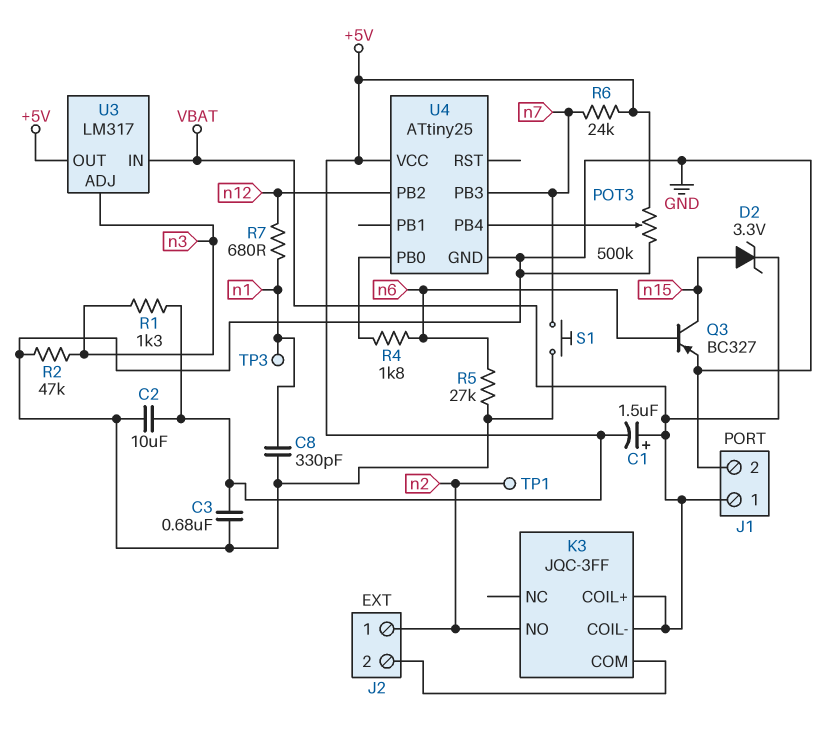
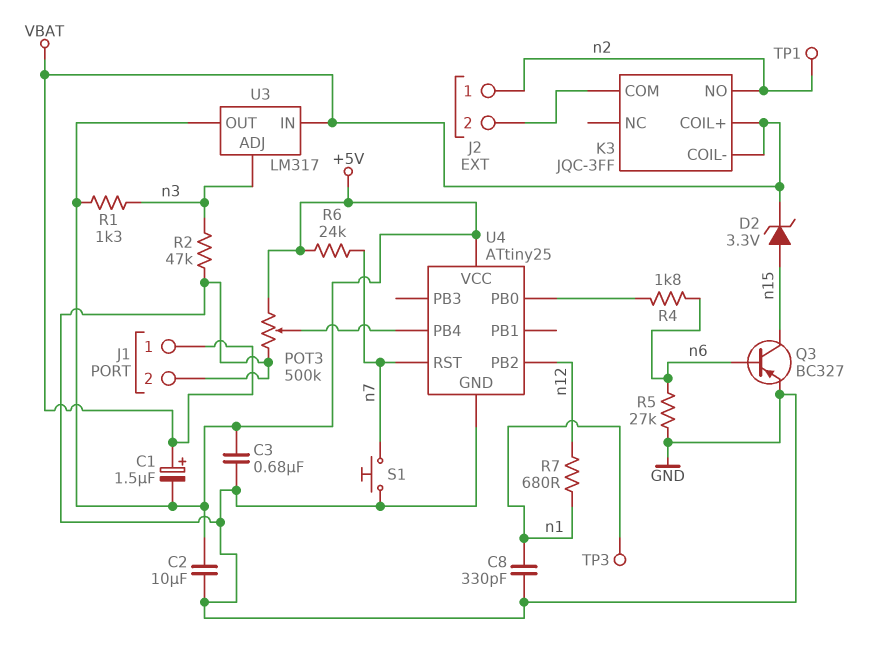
U4 pin PB3: n7 -> none
U4 pin RST: none -> n7

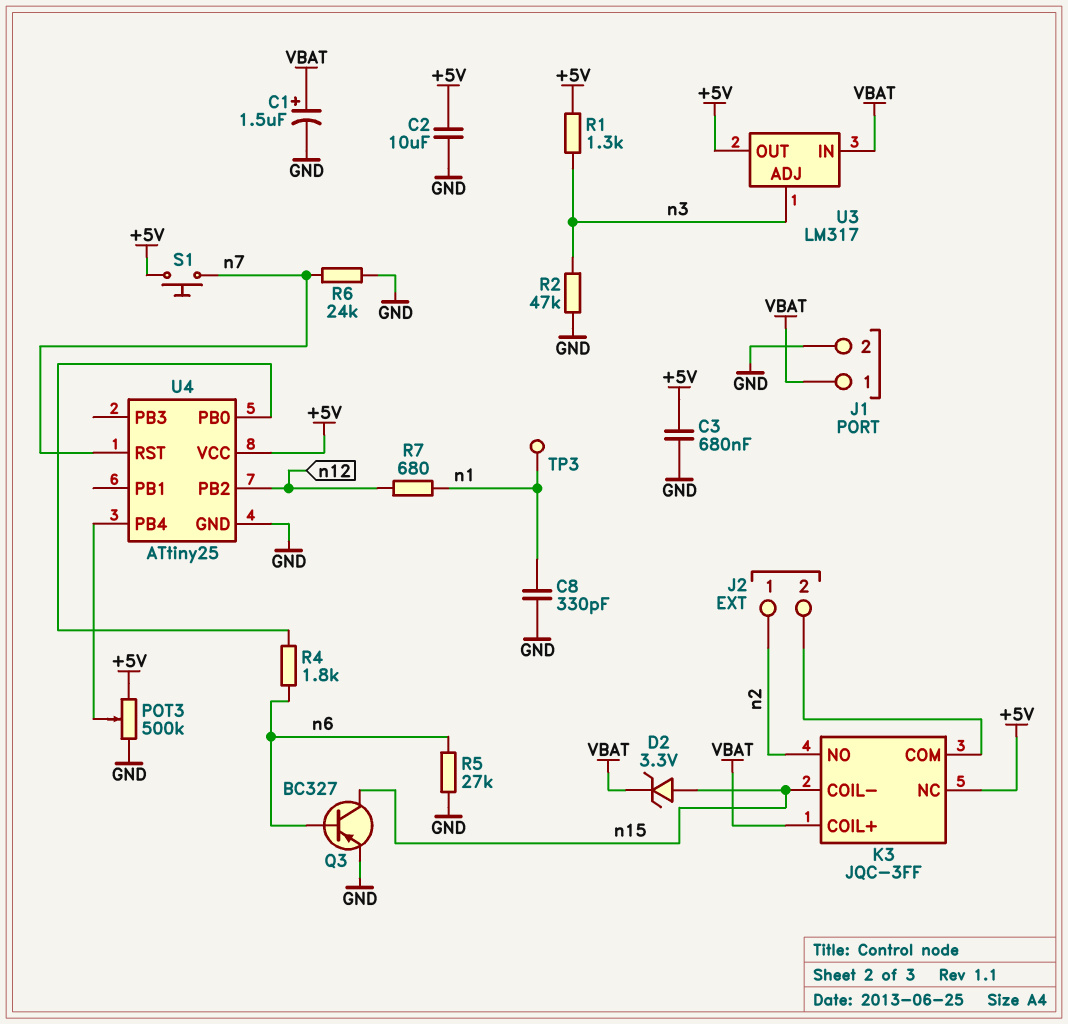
C1: 1.5uF (plus VBAT, minus +5V) -> 1.5uF (plus VBAT, minus GND)
K3 pin COIL-: VBAT -> n15
K3 pin NC: none -> +5V
R6: 24k (+5V, n7) -> 24k (GND, n7)
S1: button (GND, n7) -> button (+5V, n7)
TP1: test point (n2) -> none

